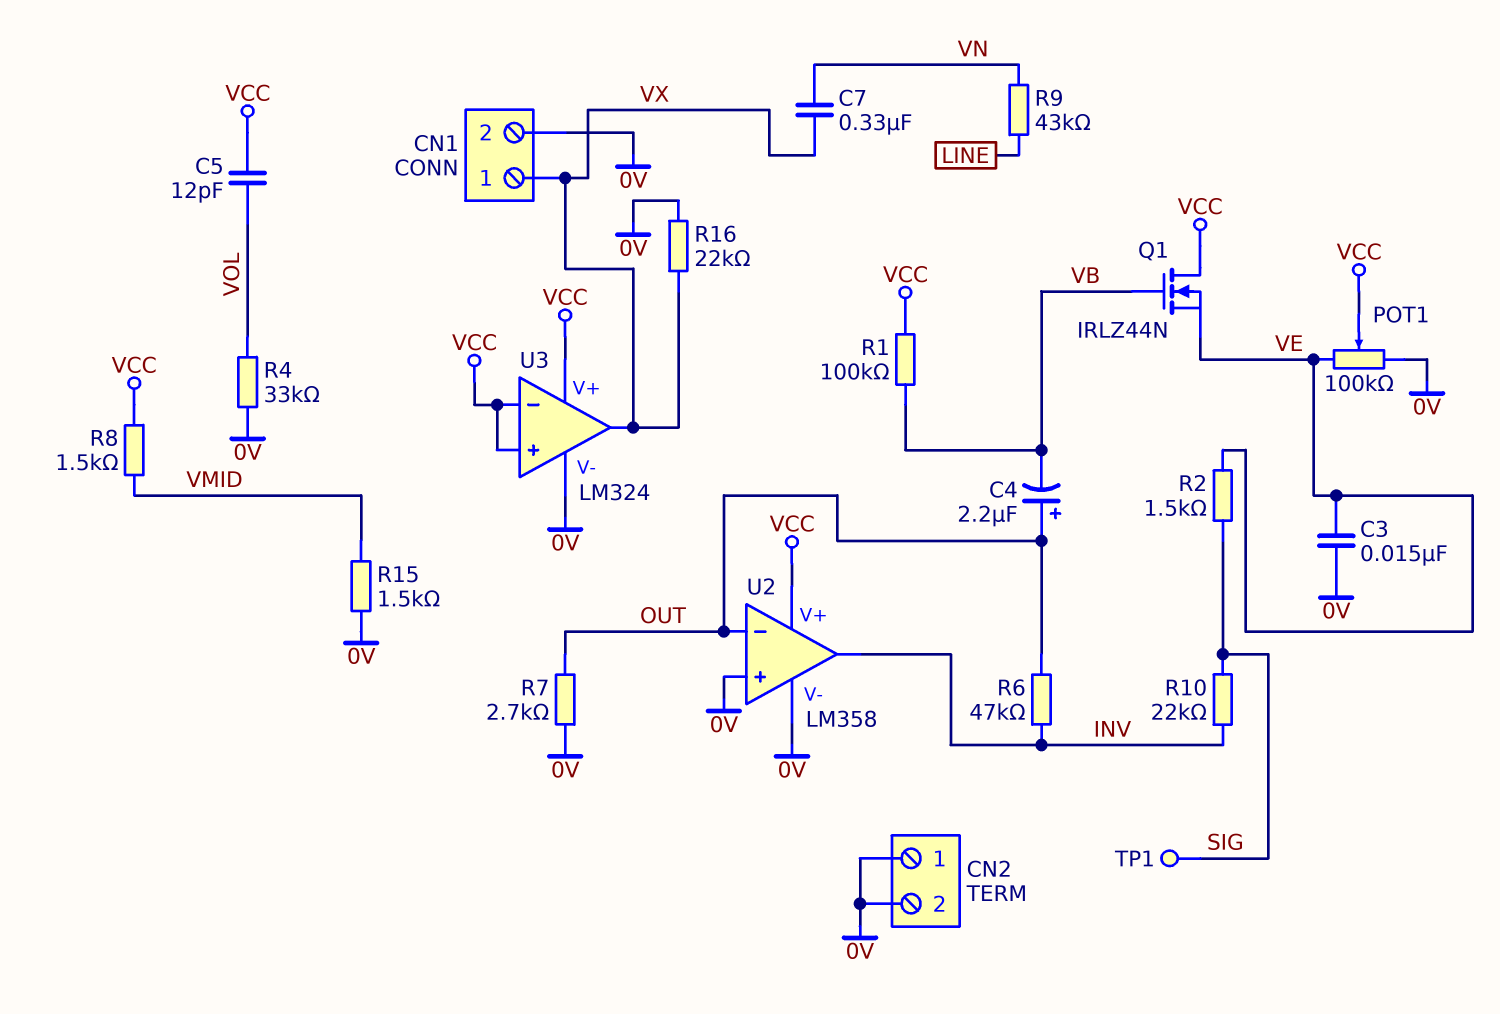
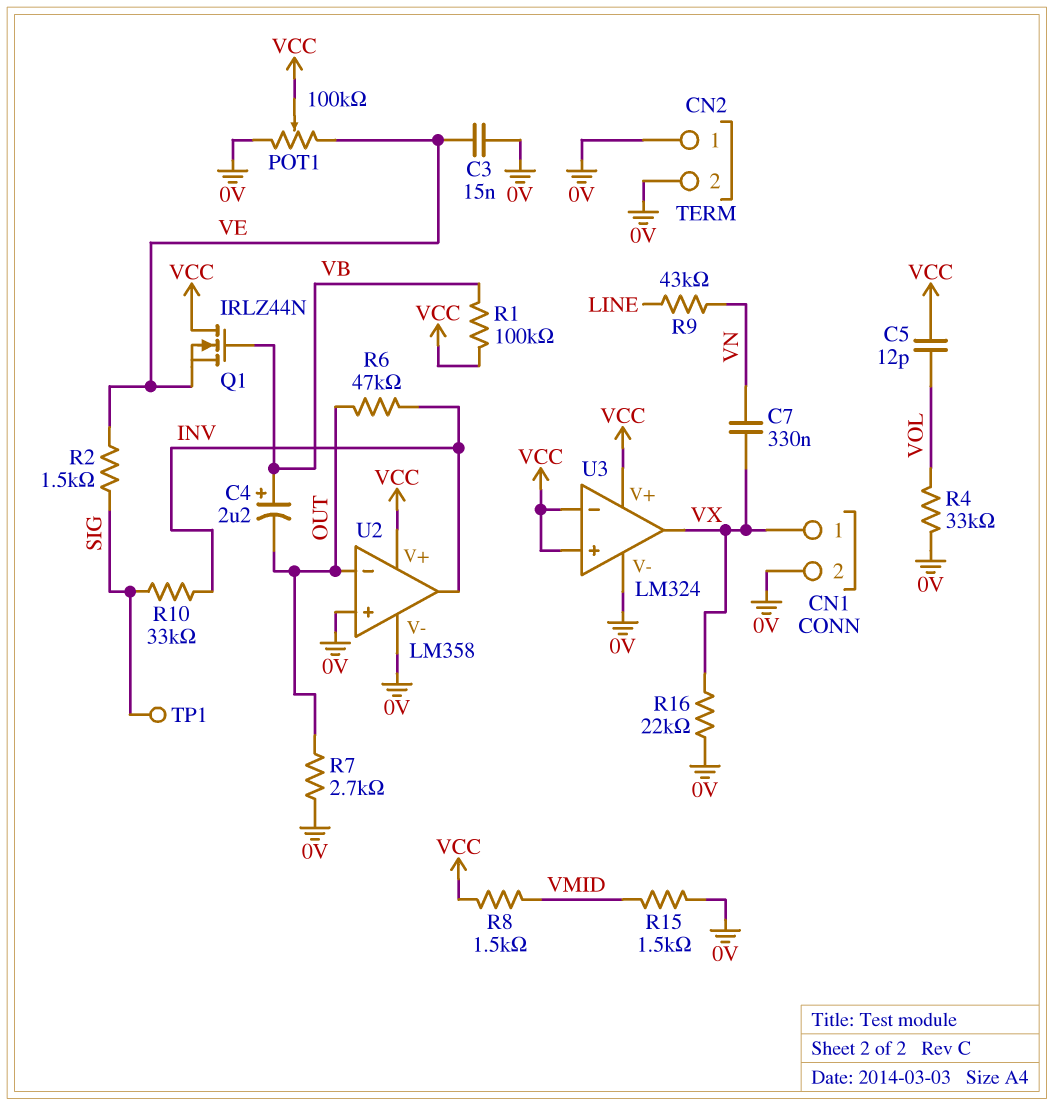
C4: 2.2uF (plus OUT, minus VB) -> 2.2uF (plus VB, minus OUT)
R10: 22k (INV, SIG) -> 33k (INV, SIG)

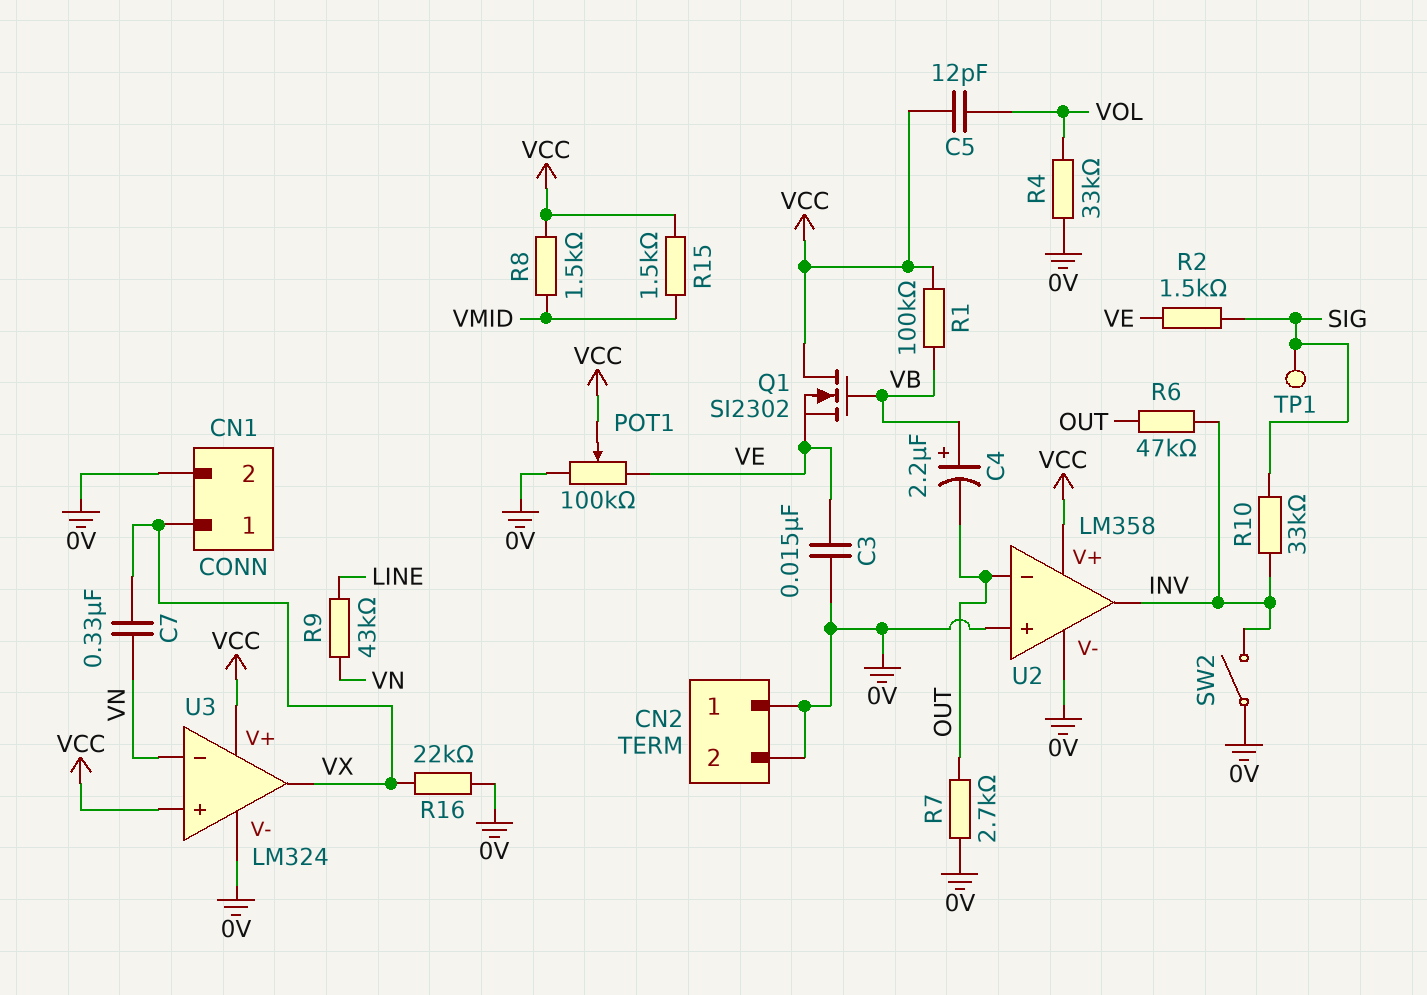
Q1: NMOS IRLZ44N (G VB, D VCC, S VE) -> NMOS SI2302 (G VB, D VCC, S VE)
R15: 1.5k (0V, VMID) -> 1.5k (VCC, VMID)
SW2: none -> switch (0V, INV)
U3 pin in-: VCC -> VN

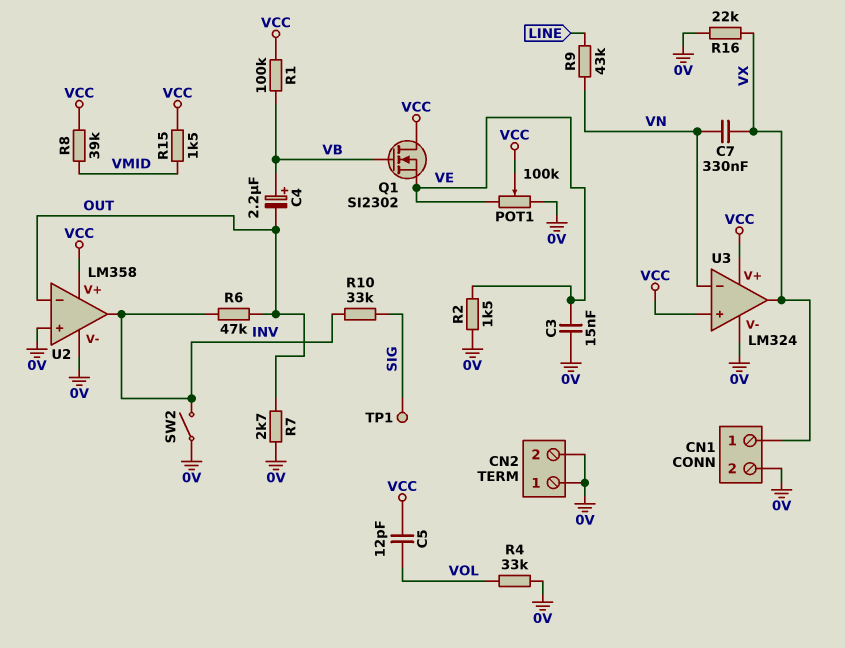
R2: 1.5k (SIG, VE) -> 1.5k (0V, VE)
R8: 1.5k (VCC, VMID) -> 39k (VCC, VMID)

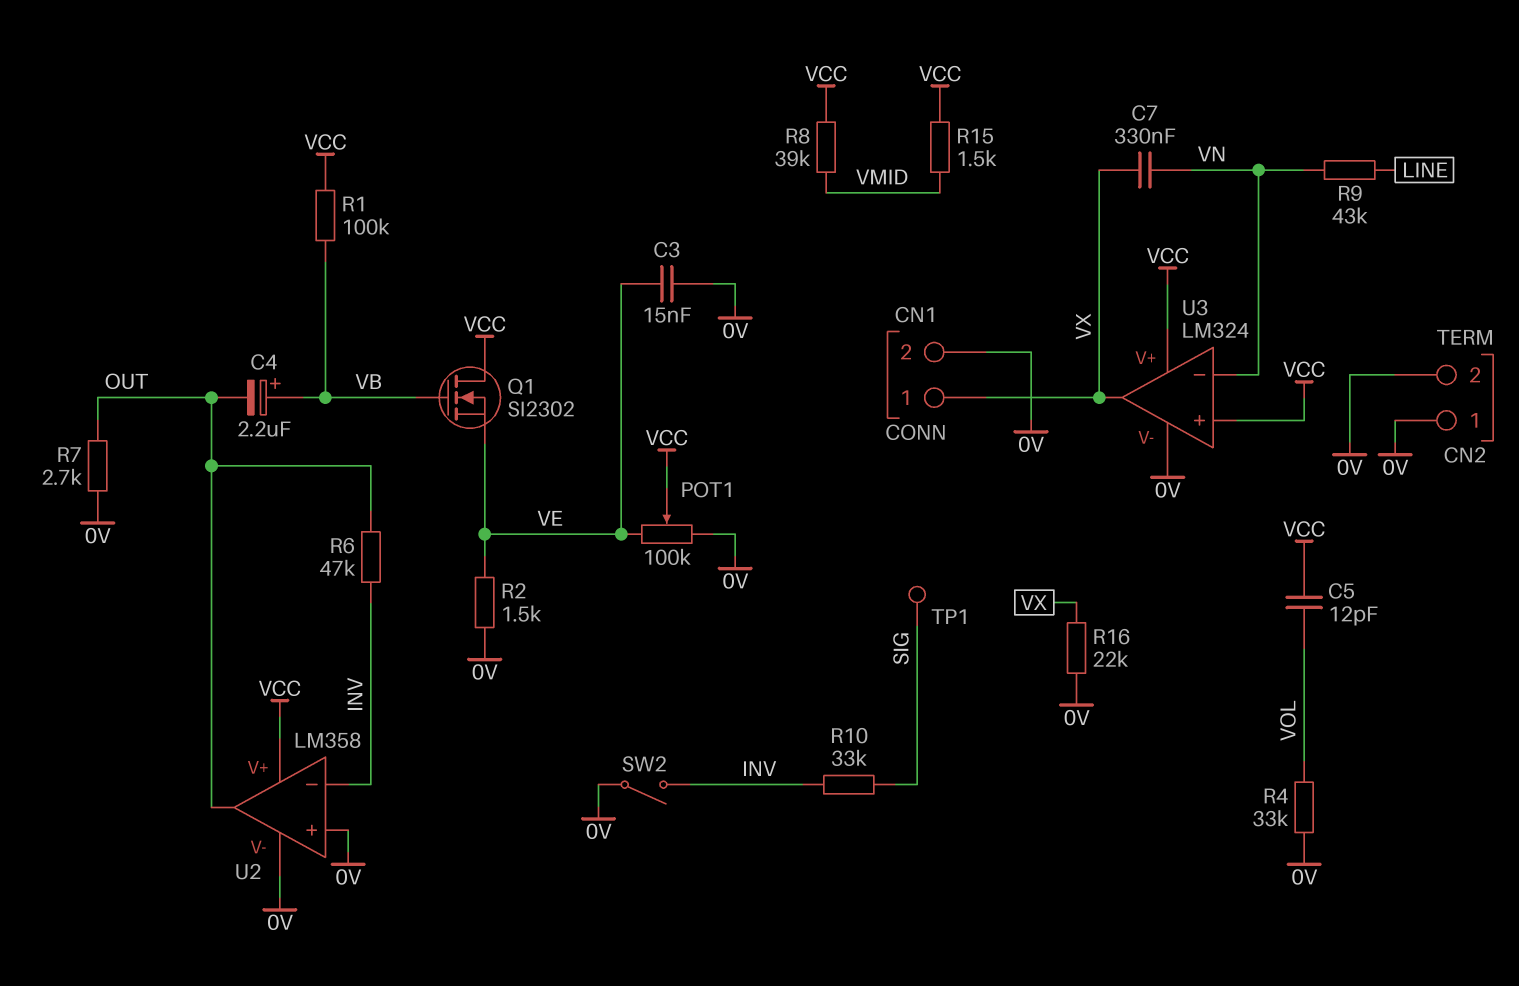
U2 pin in-: OUT -> INV
U2 pin out: INV -> OUT

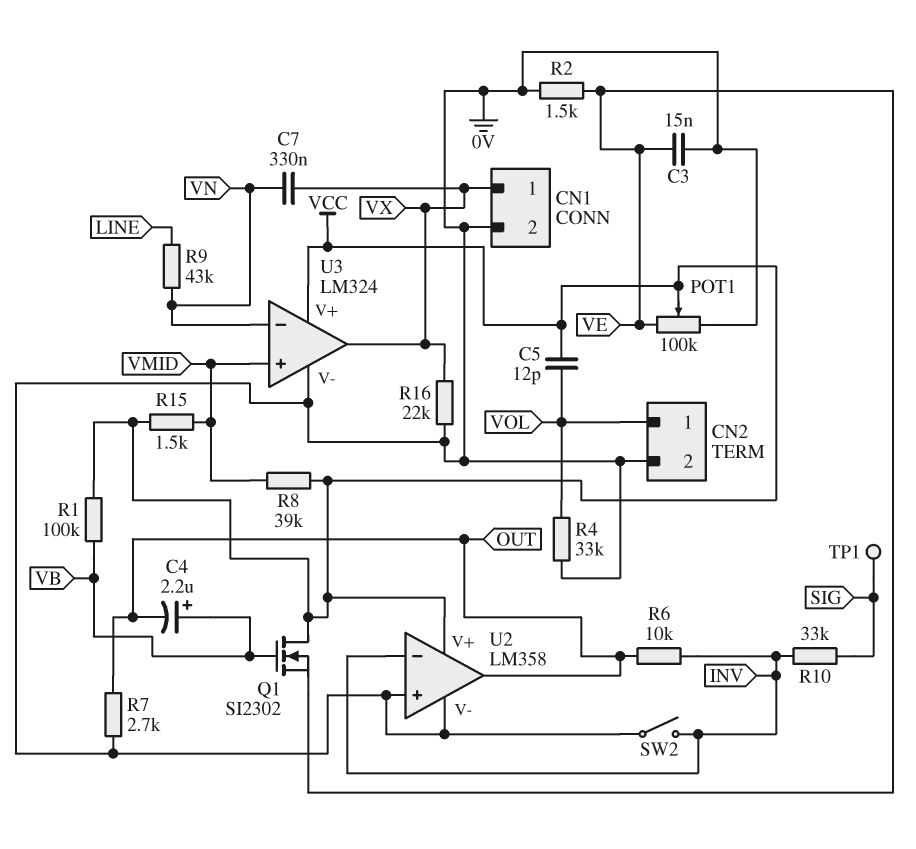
CN2 pin 1: 0V -> VOL
R6: 47k (INV, OUT) -> 10k (INV, OUT)
U3 pin in+: VCC -> VMID

